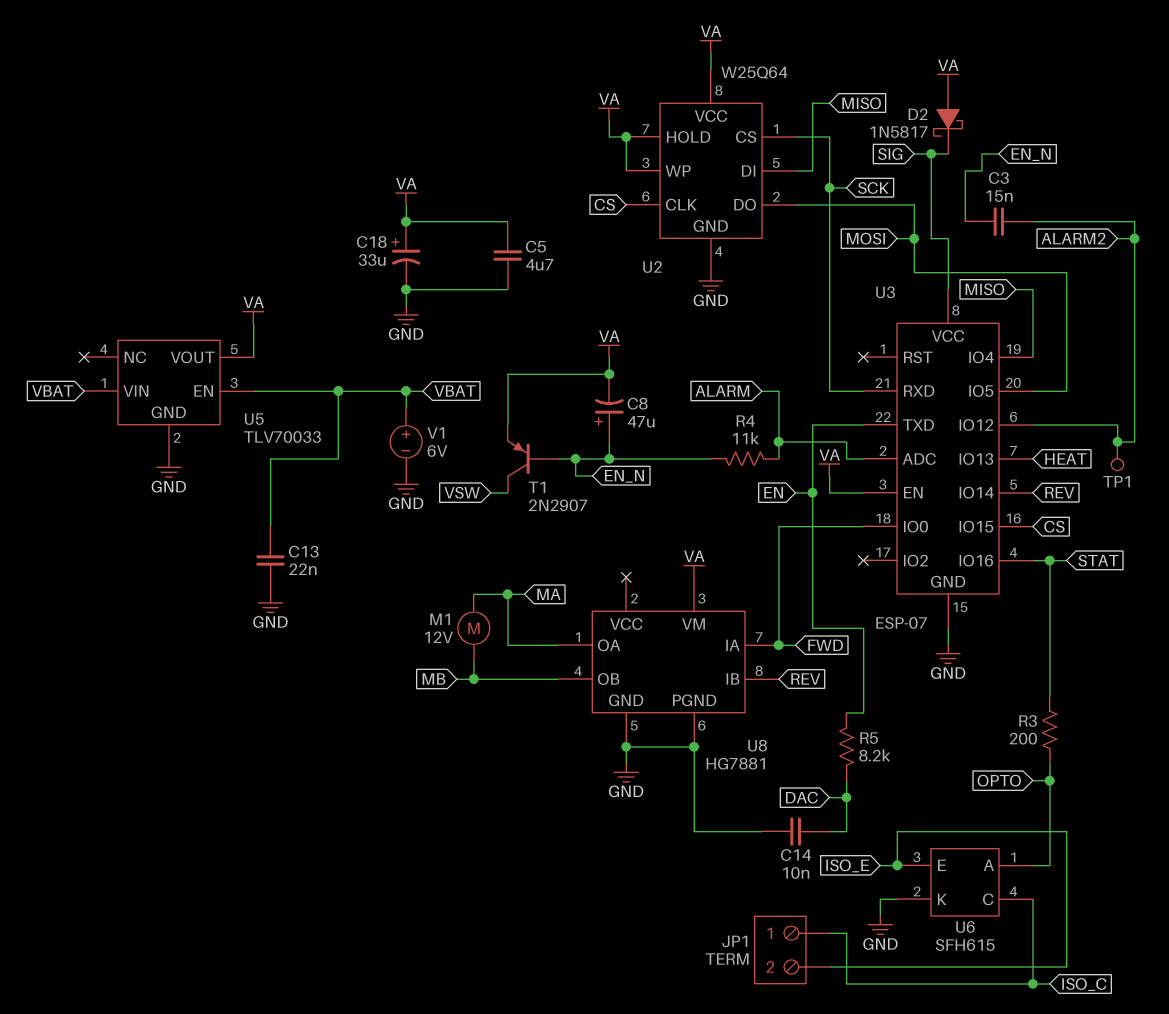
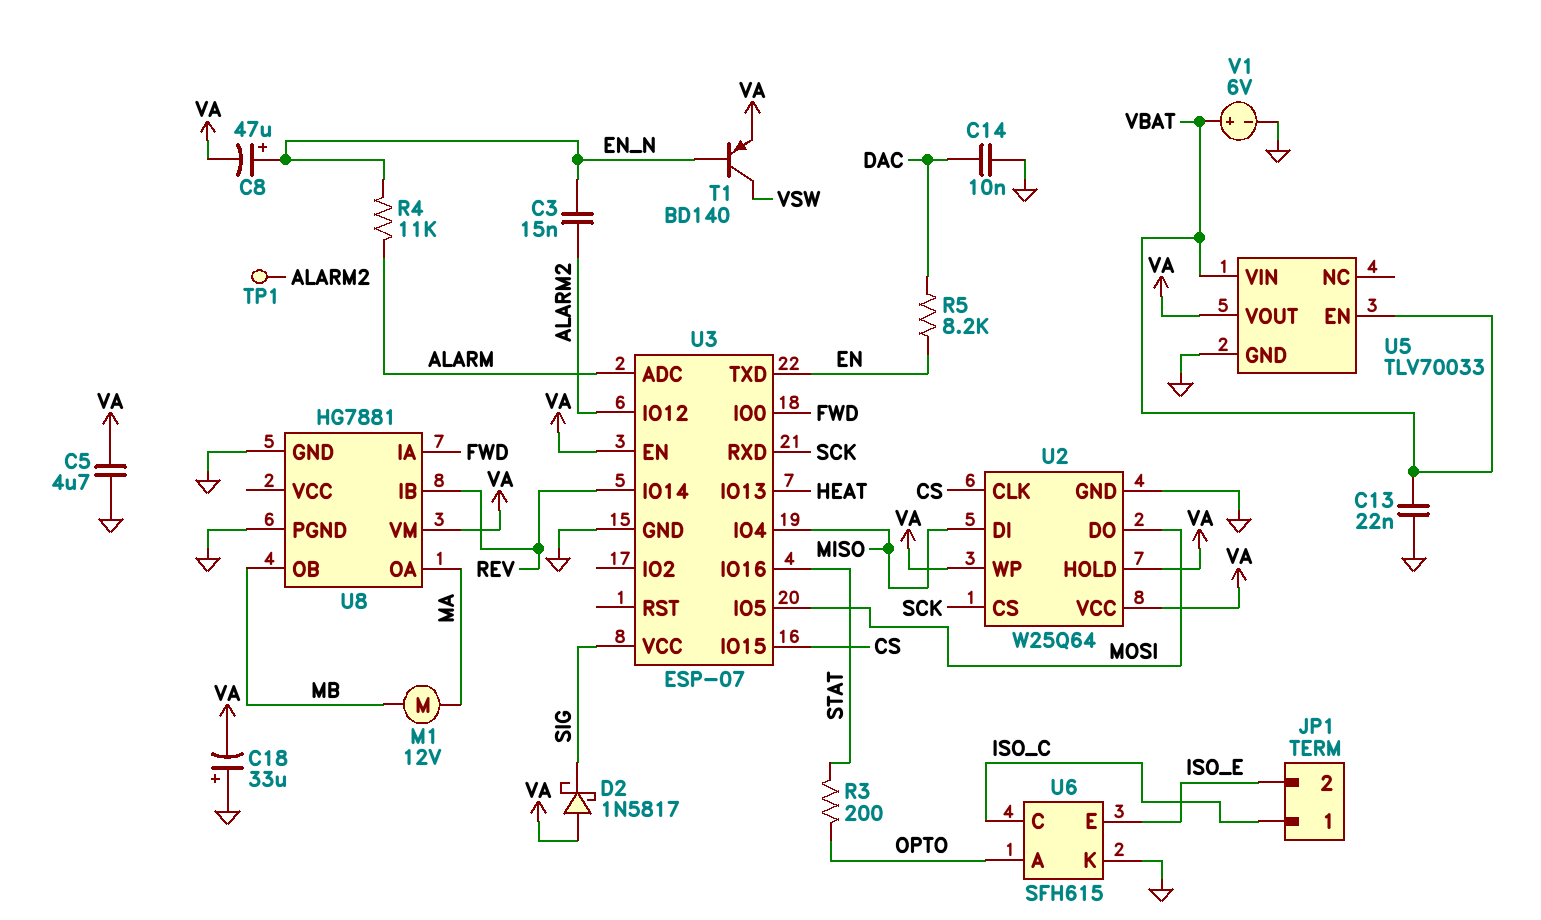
C18: 33uF (plus VA, minus GND) -> 33uF (plus GND, minus VA)
T1: PNP 2N2907 (B EN_N, C VSW, E VA) -> PNP BD140 (B EN_N, C VSW, E VA)

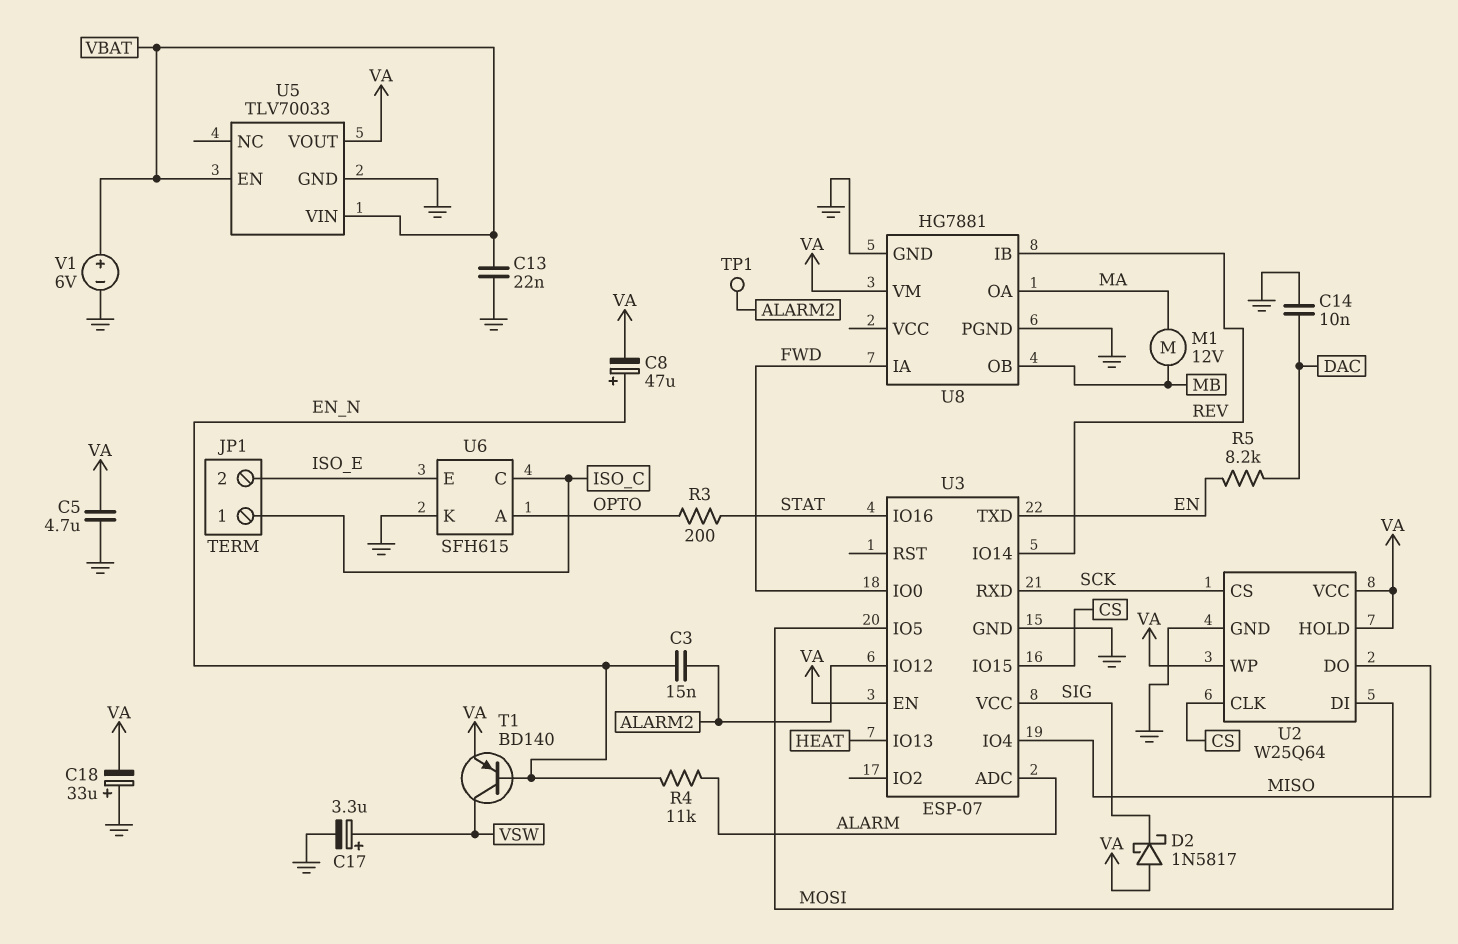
C17: none -> 3.3uF (plus VSW, minus GND)
U2 pin DI: MISO -> MOSI
U2 pin DO: MOSI -> MISO

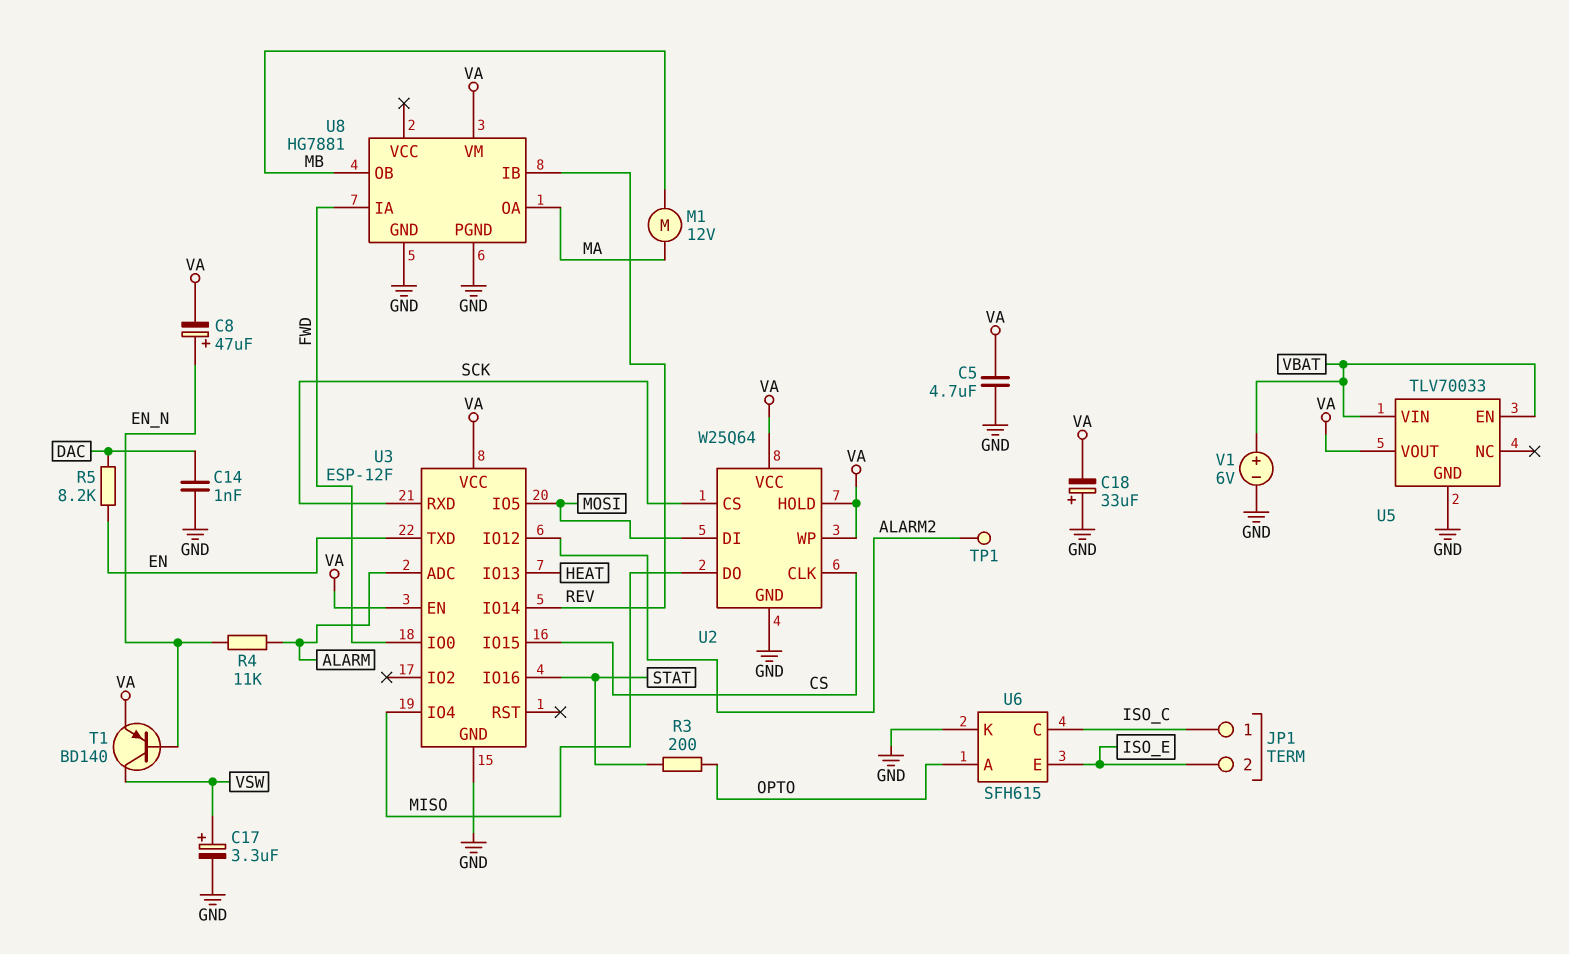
C3: 15nF (ALARM2, EN_N) -> none
C13: 22nF (GND, VBAT) -> none
C14: 10nF (DAC, GND) -> 1nF (DAC, GND)
D2: schottky 1N5817 (A VA, K SIG) -> none
U3: ESP-07 -> ESP-12F
U3 pin VCC: SIG -> VA

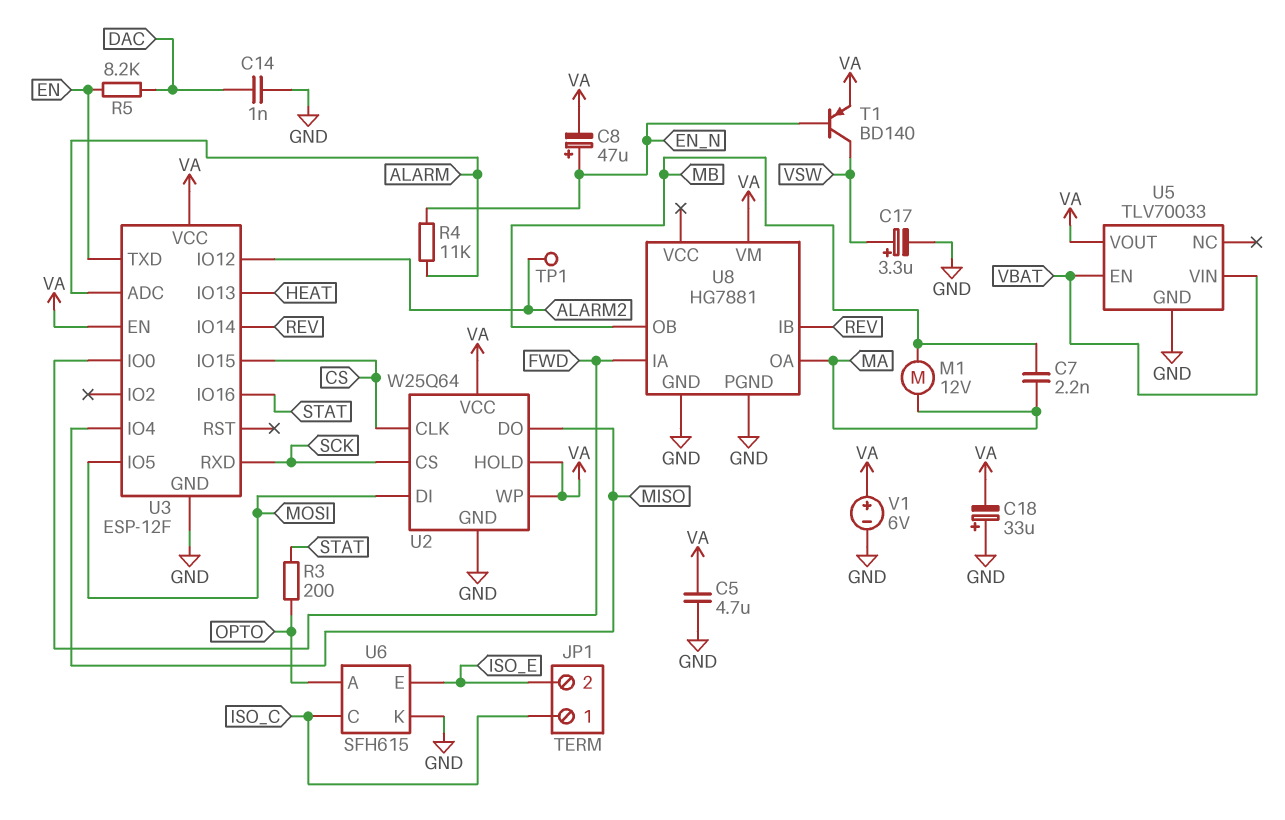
C7: none -> 2.2nF (MA, MB)
V1: 6V (plus VBAT, minus GND) -> 6V (plus VA, minus GND)

